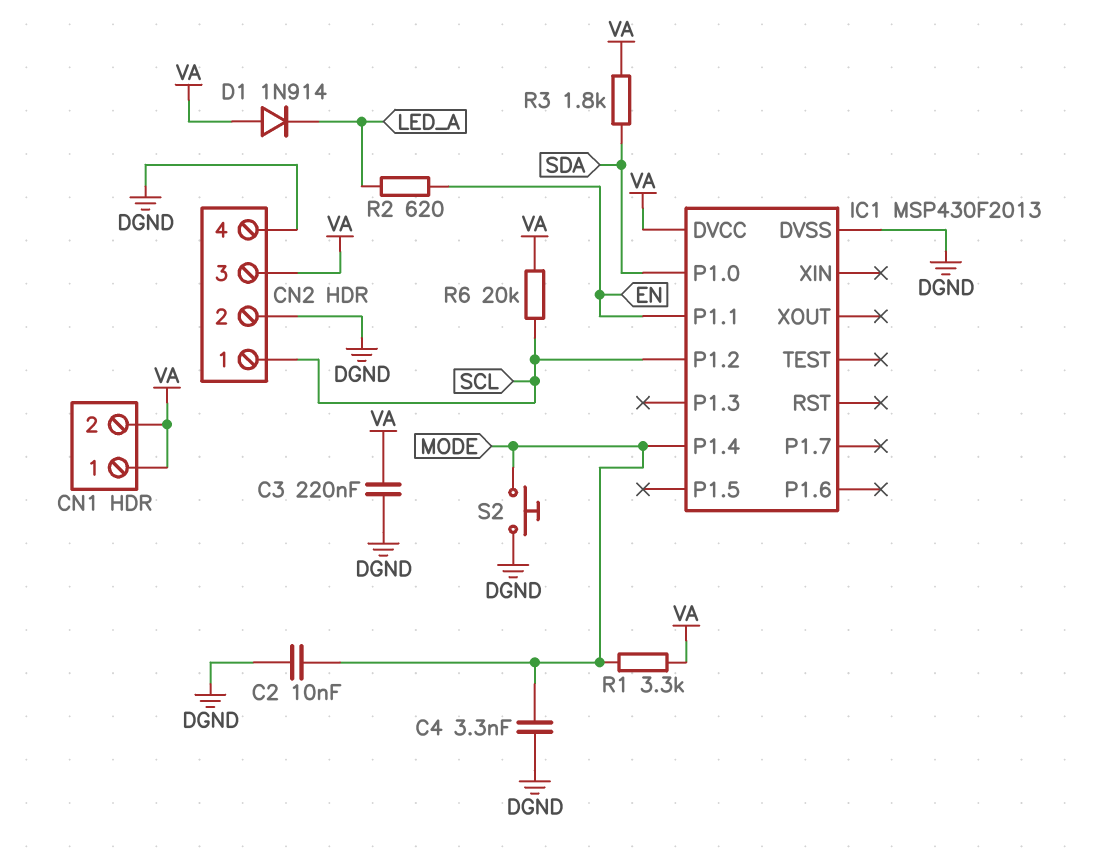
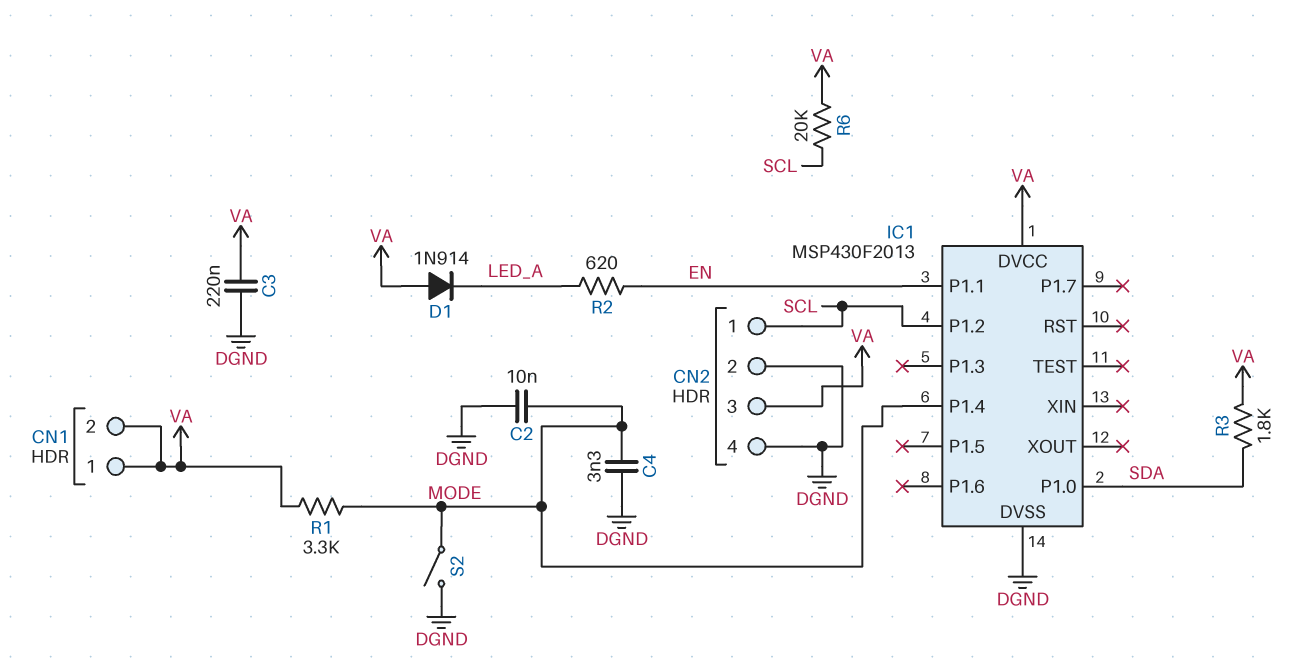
S2: button (DGND, MODE) -> switch (DGND, MODE)

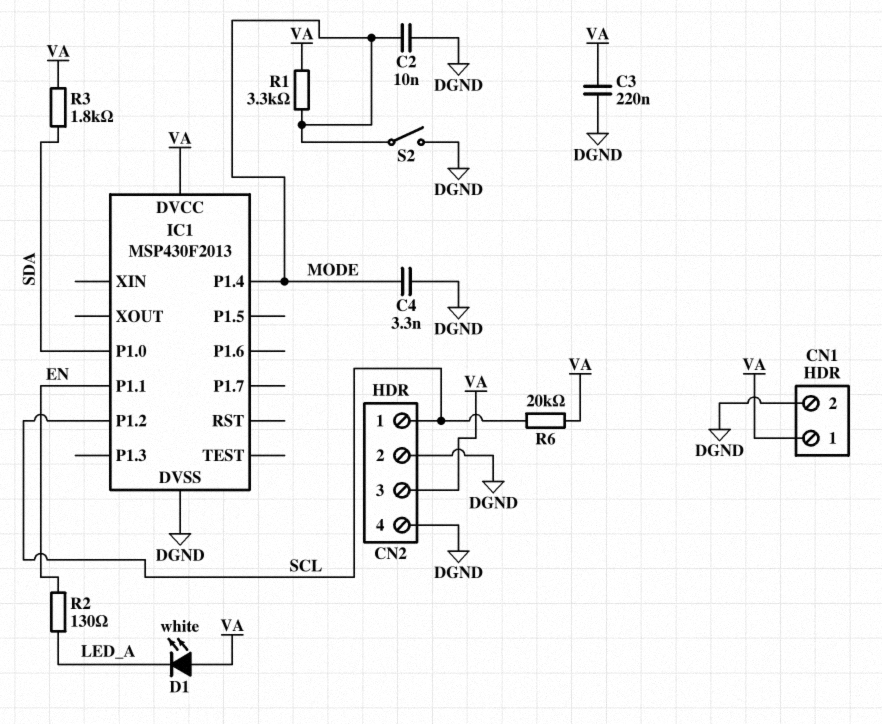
CN1 pin 2: VA -> DGND
D1: diode 1N914 (A VA, K LED_A) -> LED white (A VA, K LED_A)
R2: 620 (EN, LED_A) -> 130 (EN, LED_A)

